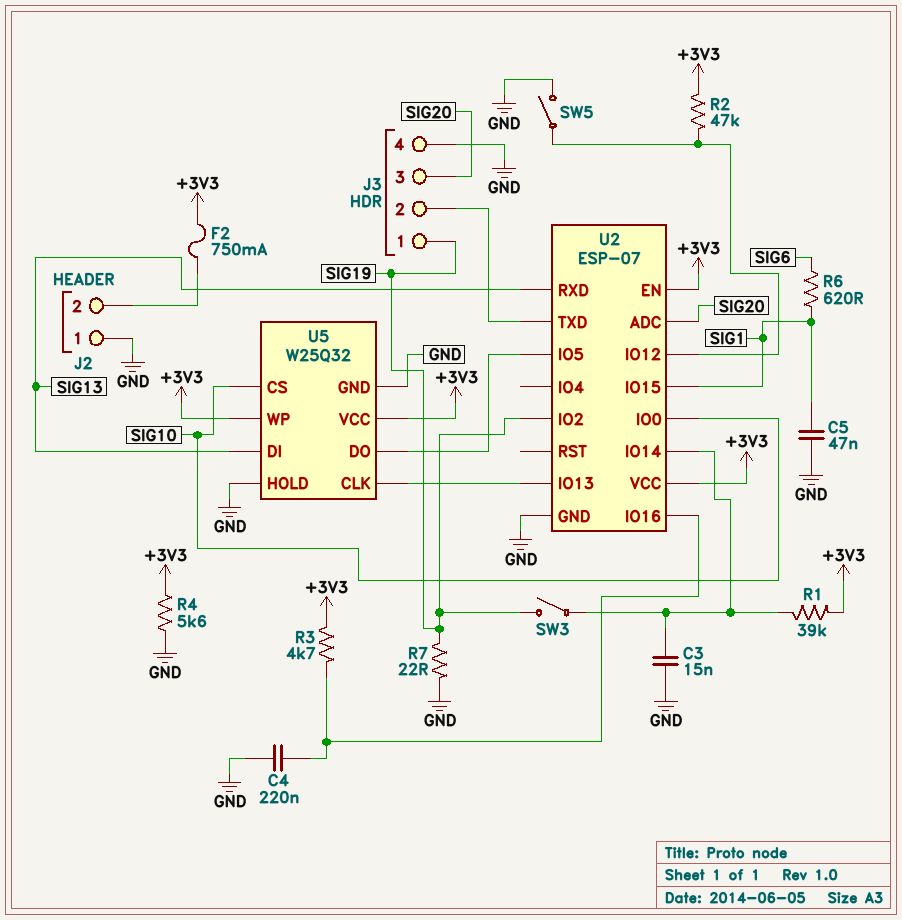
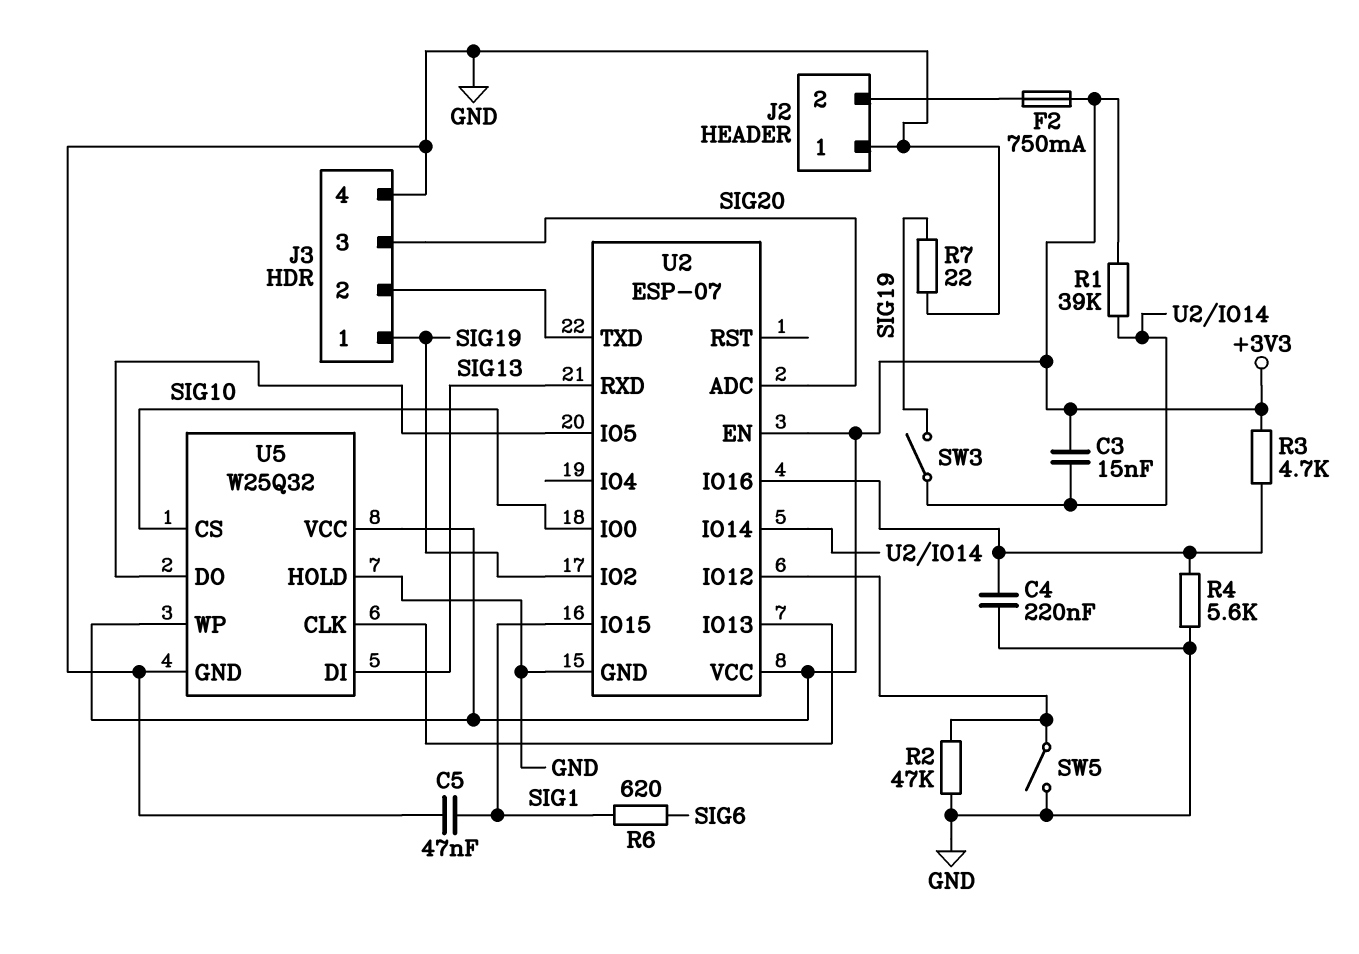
C3: 15nF (GND, U2/IO14) -> 15nF (+3V3, U2/IO14)
R2: 47k (+3V3, U2/IO12) -> 47k (GND, U2/IO12)
R4: 5.6k (+3V3, GND) -> 5.6k (GND, U2/IO16)

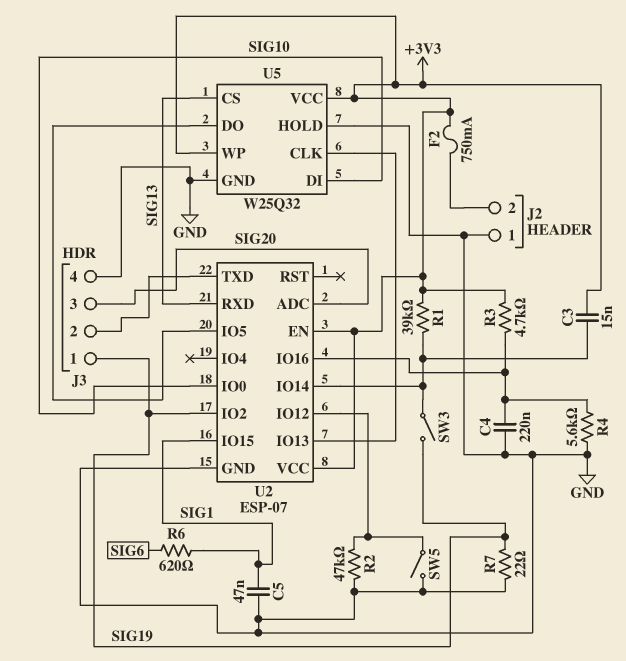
U5 pin CS: SIG10 -> SIG13
U5 pin DI: SIG13 -> SIG10

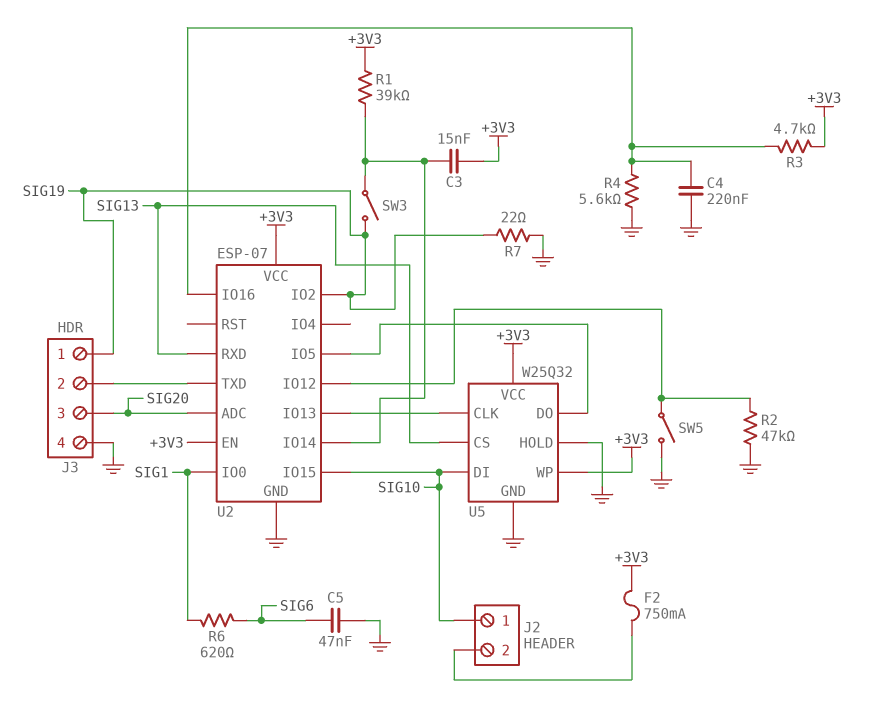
C5: 47nF (GND, SIG1) -> 47nF (GND, SIG6)
J2 pin 1: GND -> SIG10
U2 pin IO0: SIG10 -> SIG1
U2 pin IO15: SIG1 -> SIG10

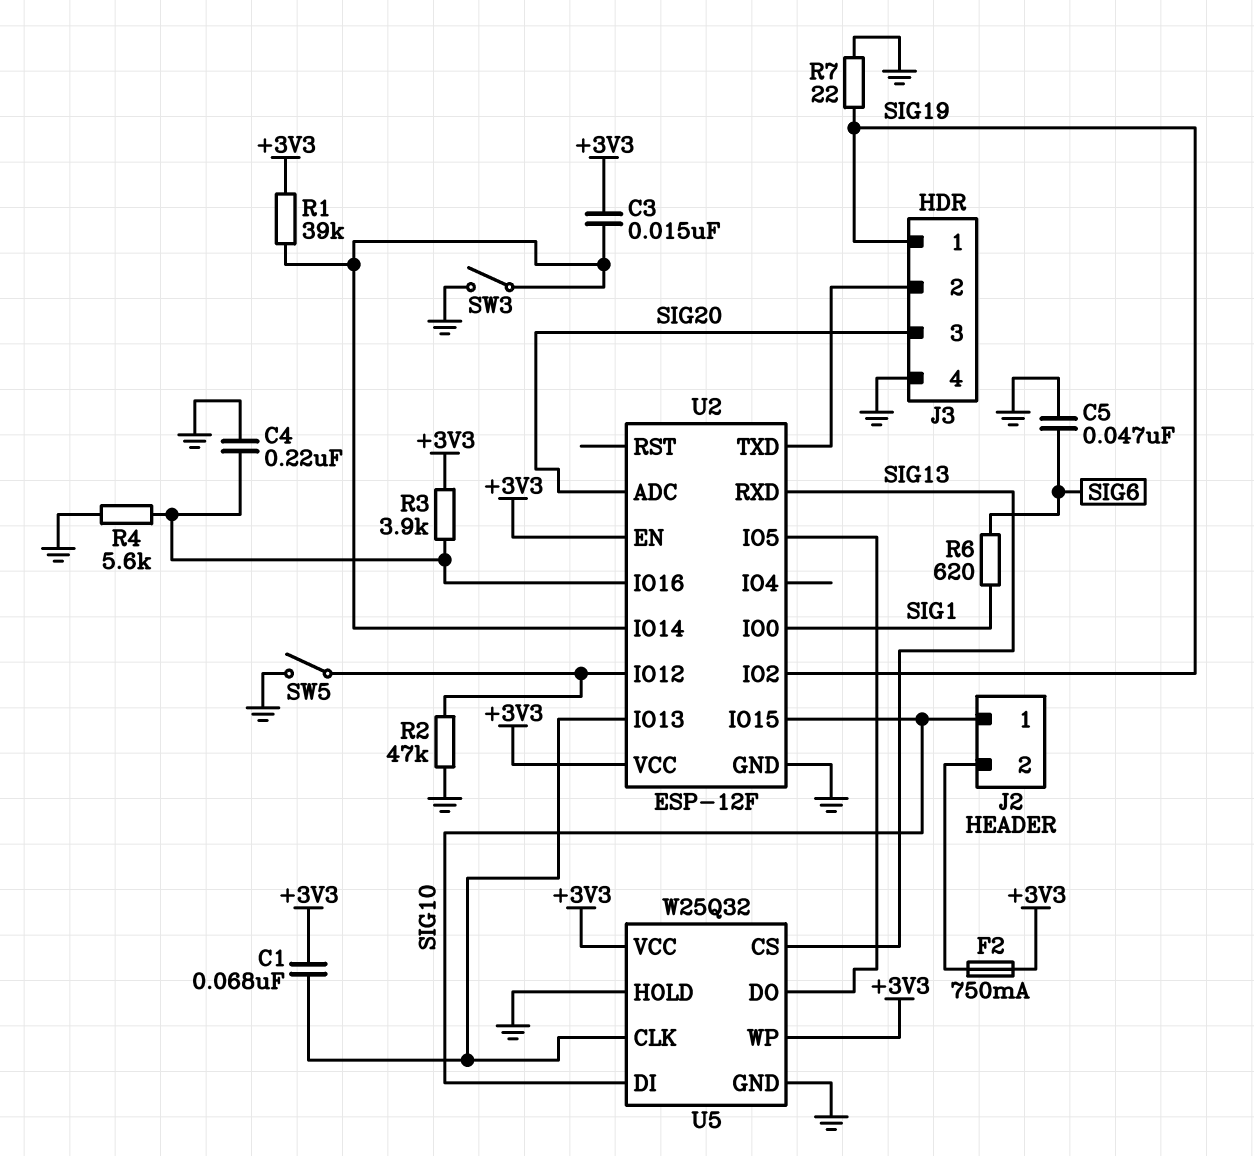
C1: none -> 68nF (+3V3, U2/IO13)
R3: 4.7k (+3V3, U2/IO16) -> 3.9k (+3V3, U2/IO16)
SW3: switch (SIG19, U2/IO14) -> switch (GND, U2/IO14)
U2: ESP-07 -> ESP-12F

